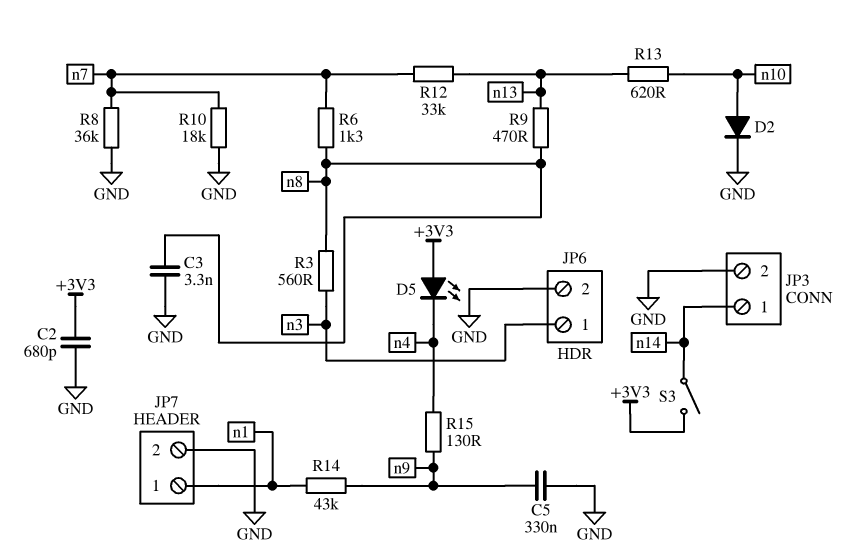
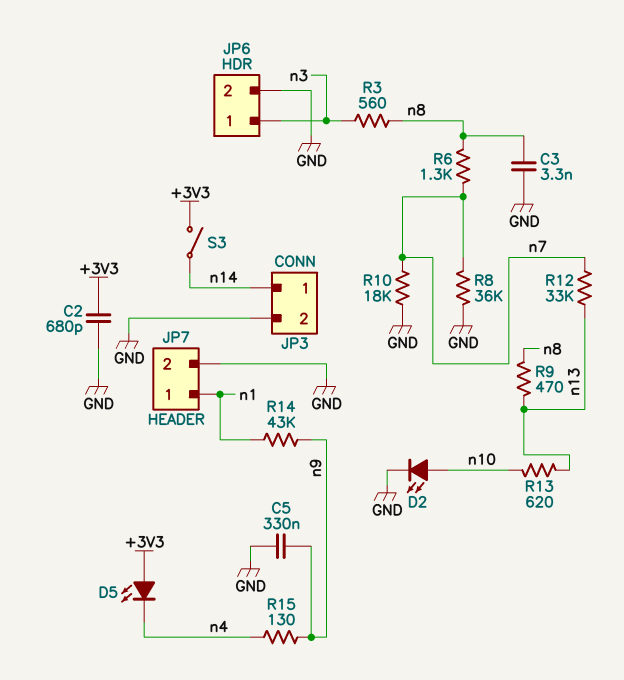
D2: diode (A n10, K GND) -> LED (A n10, K GND)

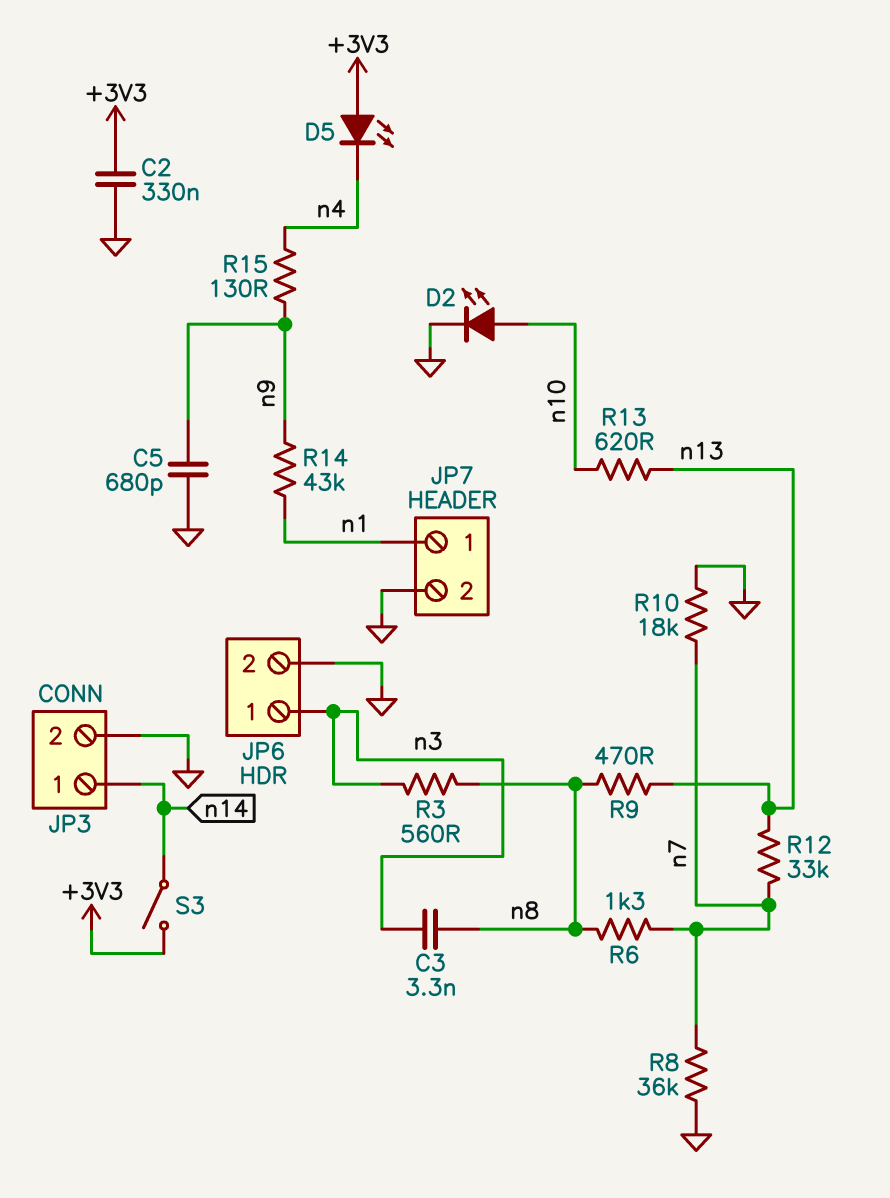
C2: 680pF (+3V3, GND) -> 330nF (+3V3, GND)
C3: 3.3nF (GND, n8) -> 3.3nF (n3, n8)
C5: 330nF (GND, n9) -> 680pF (GND, n9)

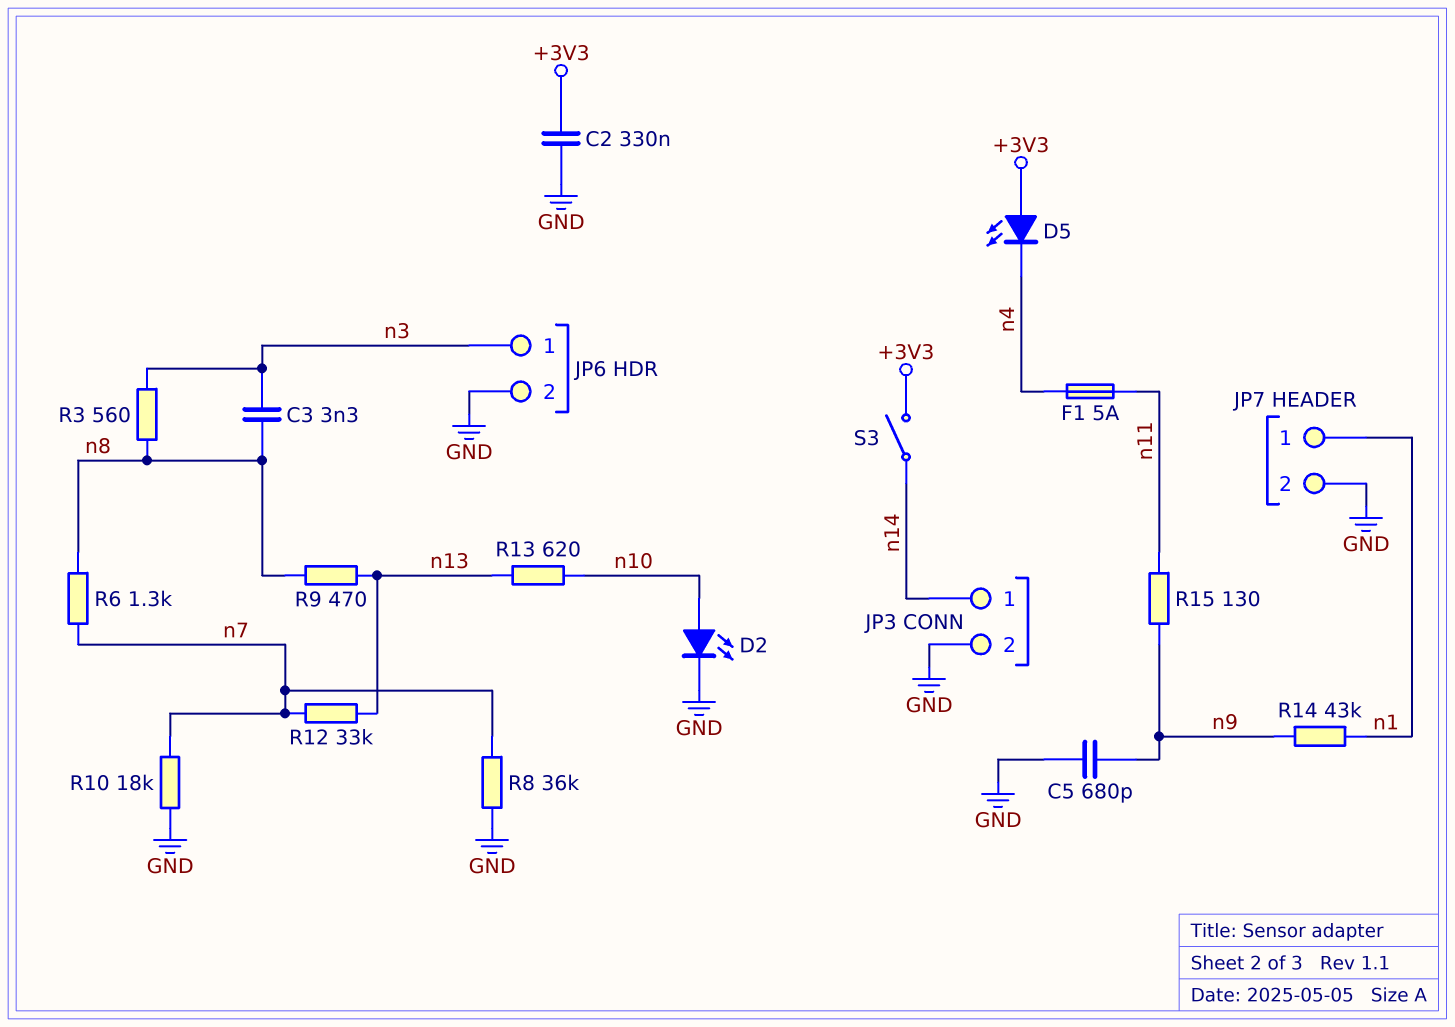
F1: none -> 5A (n4, n11)
R15: 130 (n4, n9) -> 130 (n9, n11)

